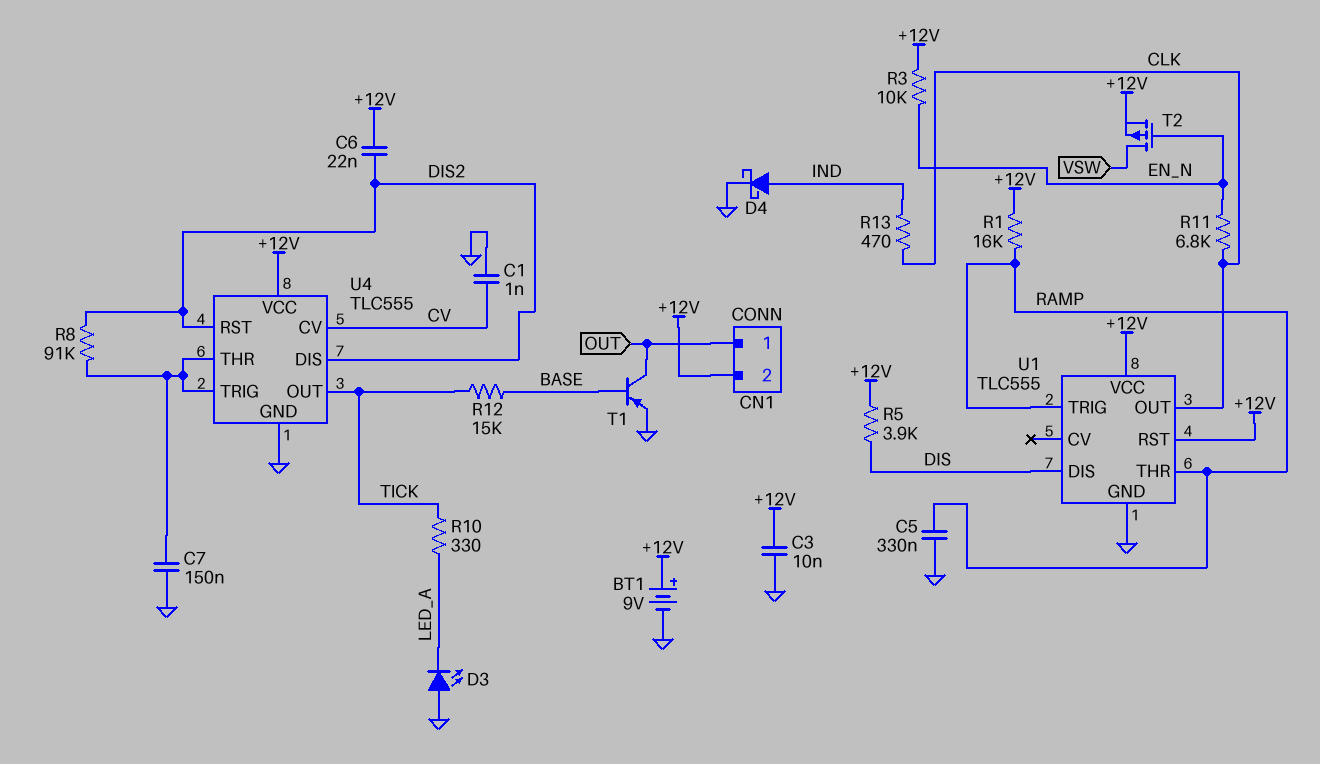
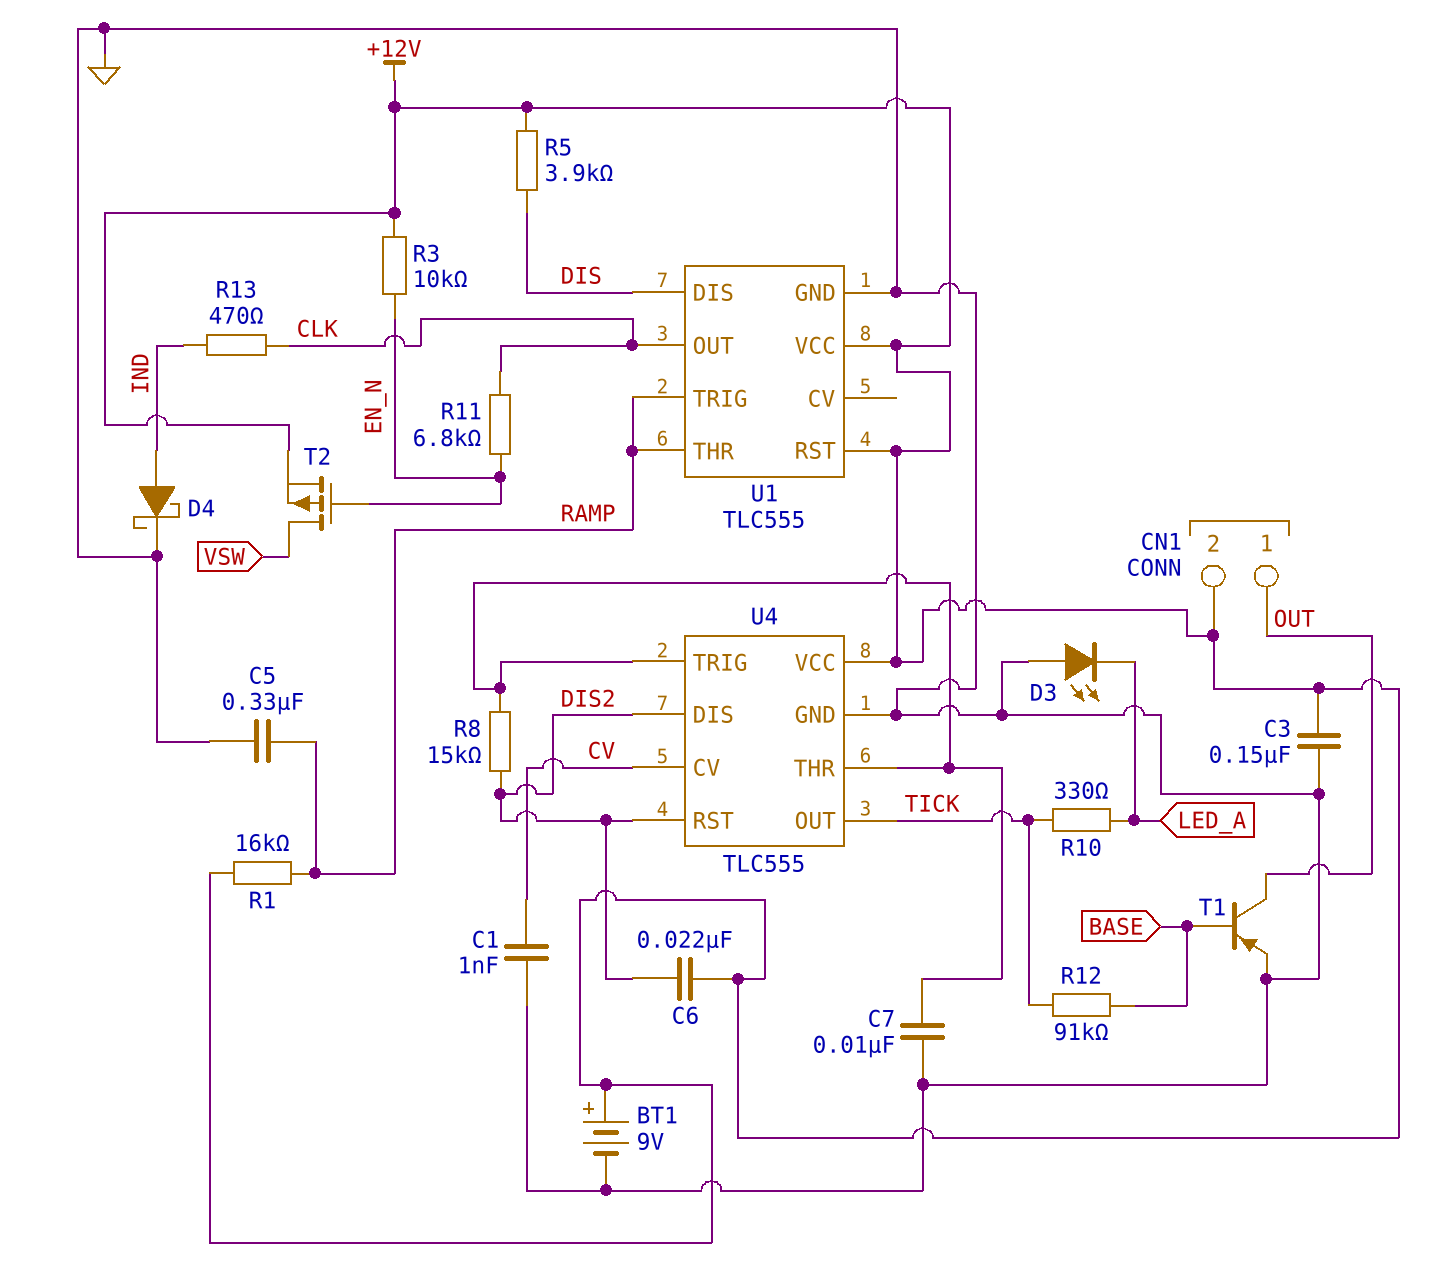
C3: 10nF (+12V, GND) -> 150nF (+12V, GND)
C7: 150nF (GND, U4/THR) -> 10nF (GND, U4/THR)
R8: 91k (DIS2, U4/THR) -> 15k (DIS2, U4/THR)
R12: 15k (BASE, TICK) -> 91k (BASE, TICK)

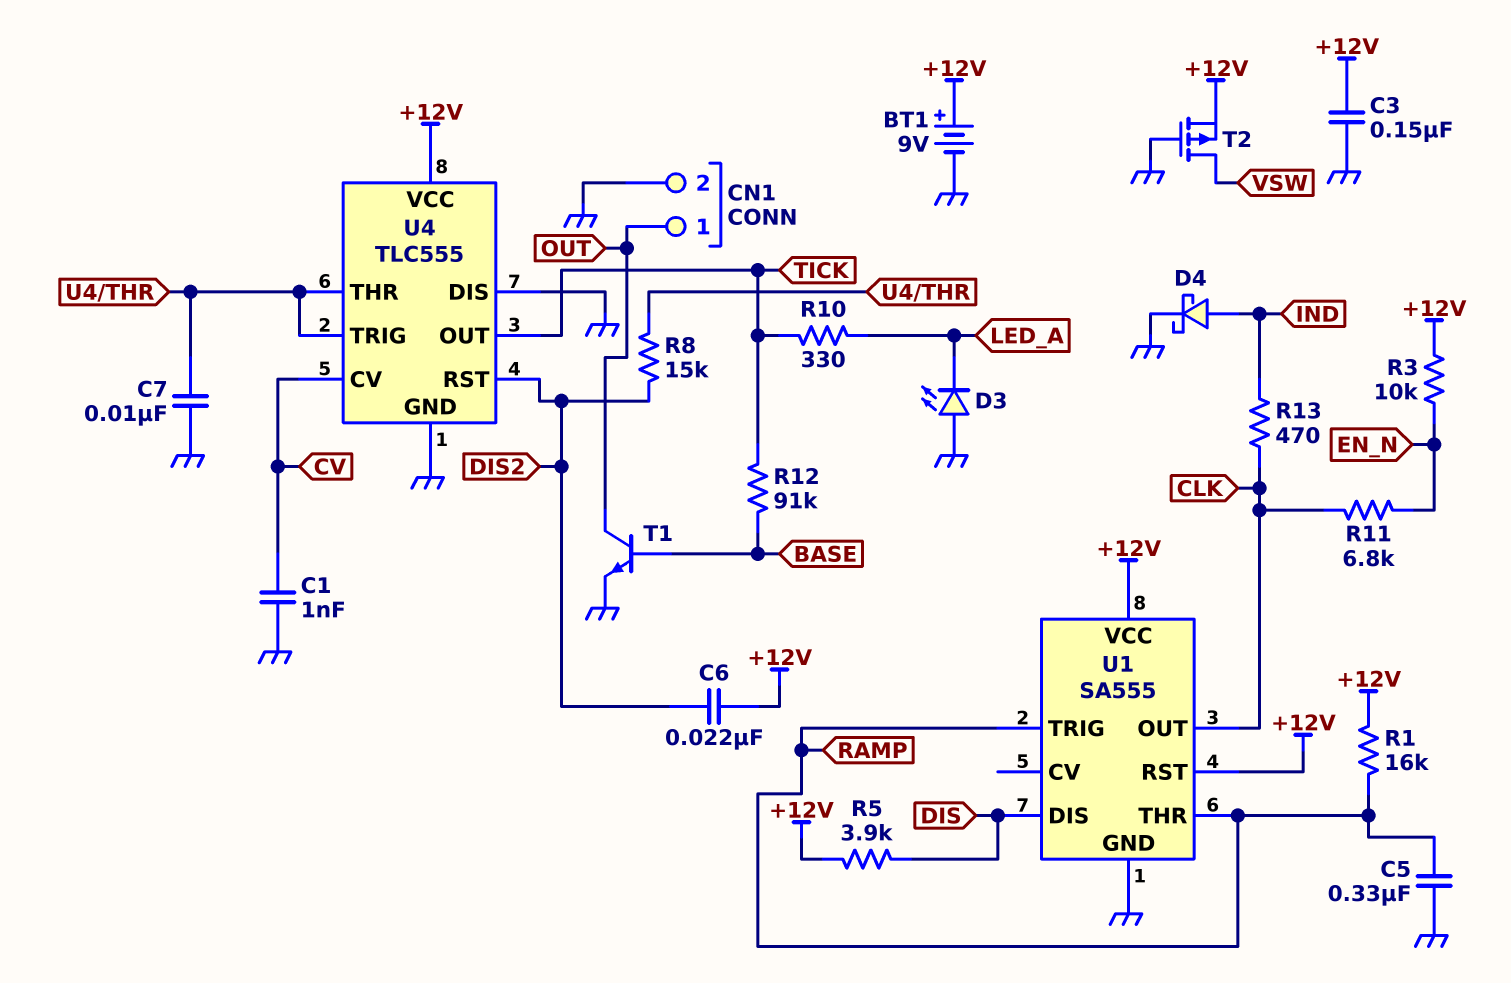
CN1 pin 2: +12V -> GND
T1: PNP (B BASE, C OUT, E GND) -> NPN (B BASE, C OUT, E GND)
T2: PMOS (G EN_N, D VSW, S +12V) -> PMOS (G GND, D VSW, S +12V)
U1: TLC555 -> SA555
U4 pin DIS: DIS2 -> GND

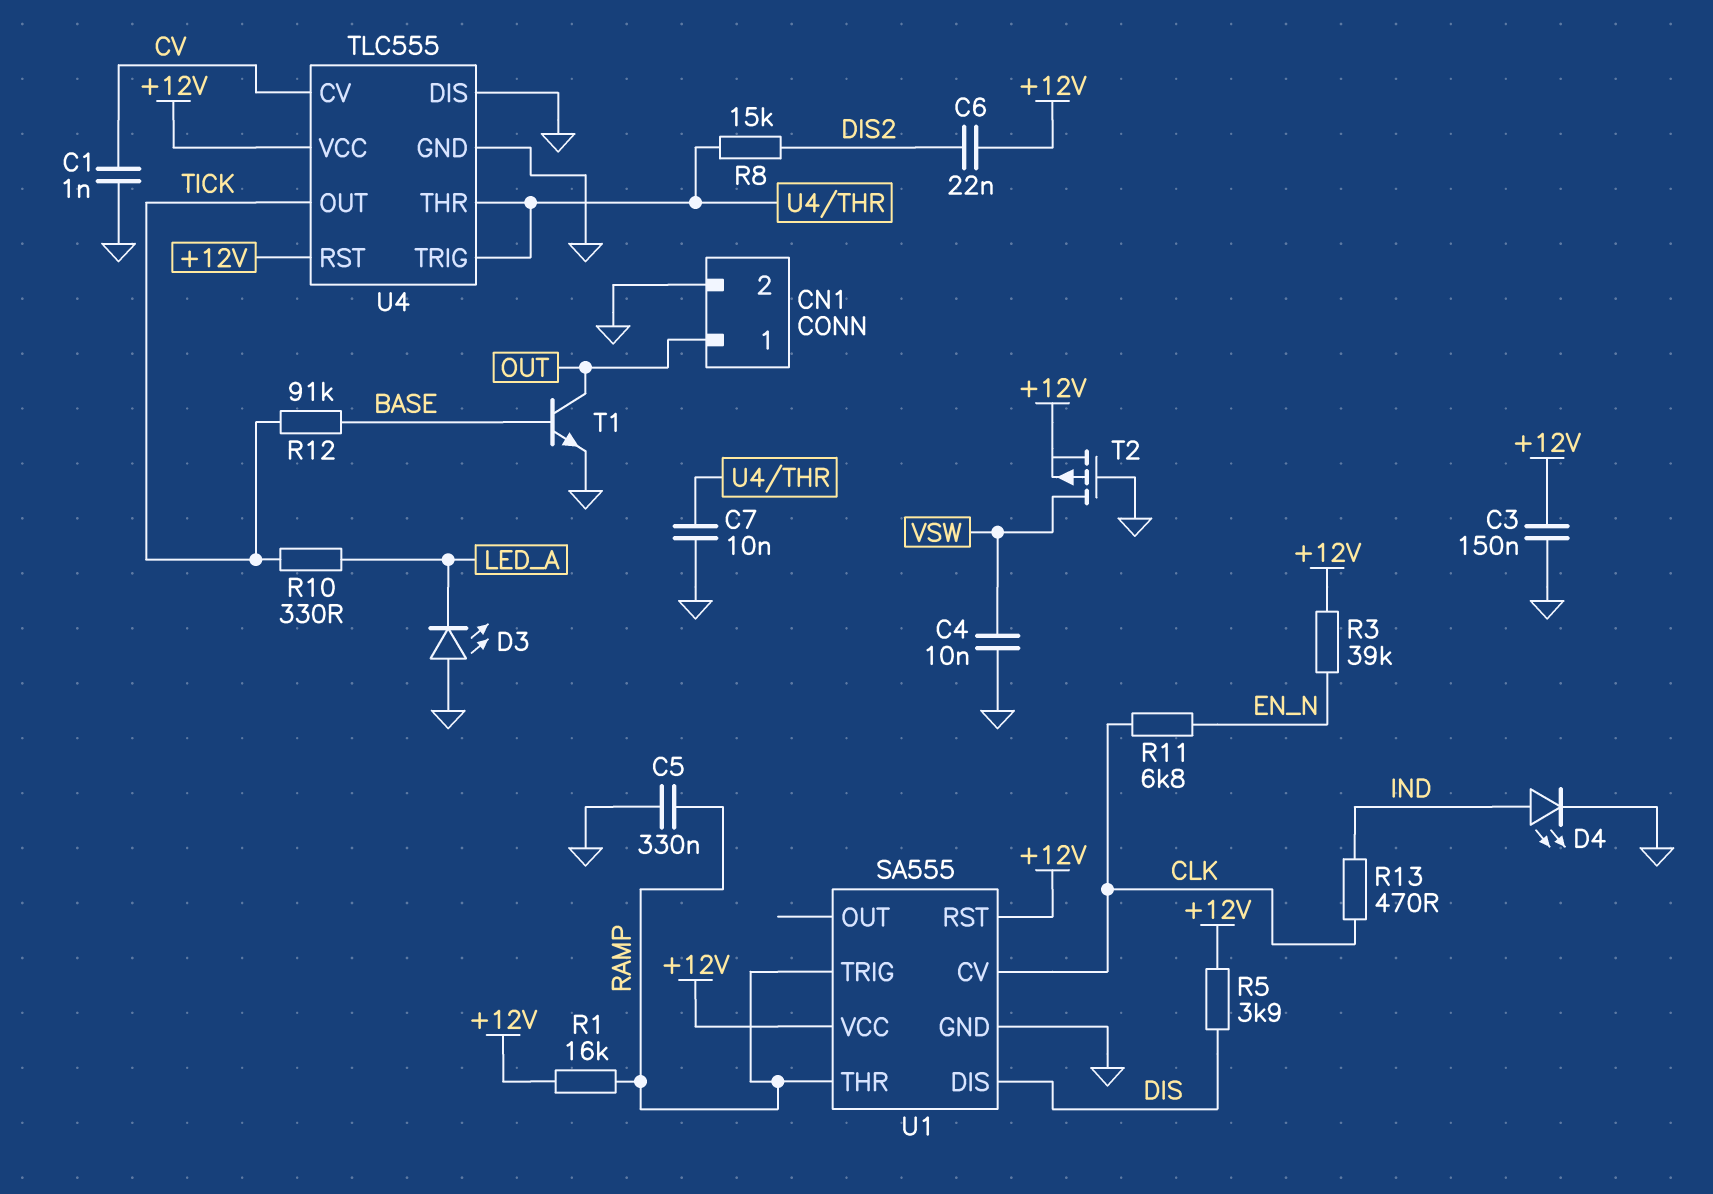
BT1: 9V (plus +12V, minus GND) -> none
C4: none -> 10nF (GND, VSW)
D4: schottky (A IND, K GND) -> LED (A IND, K GND)
R3: 10k (+12V, EN_N) -> 39k (+12V, EN_N)
U1 pin CV: none -> CLK
U1 pin OUT: CLK -> none
U4 pin RST: DIS2 -> +12V

